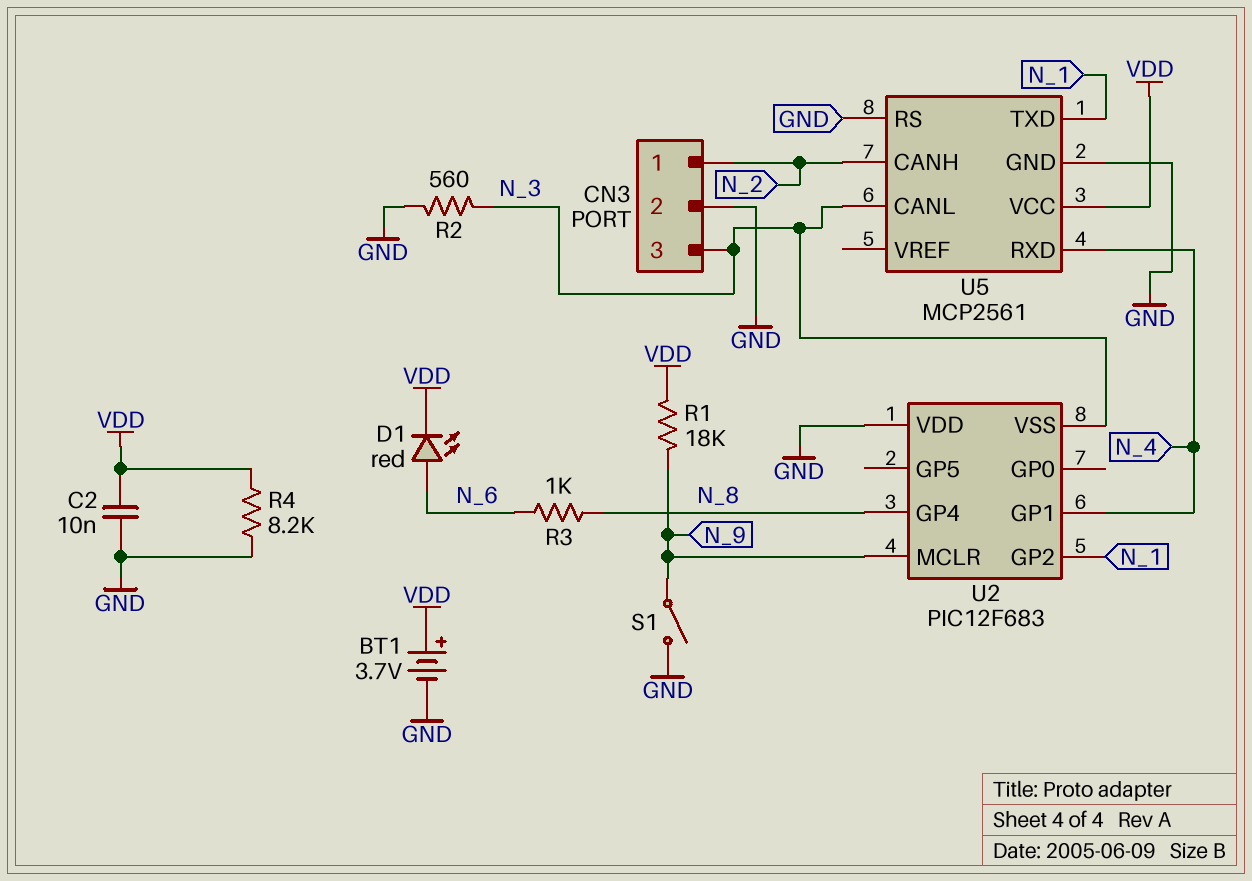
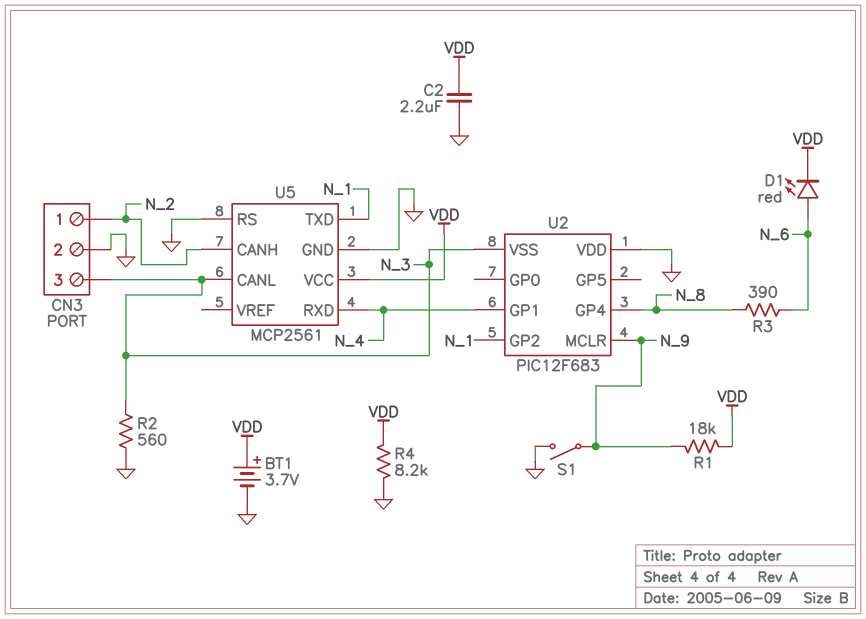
C2: 10nF (GND, VDD) -> 2.2uF (GND, VDD)
R3: 1k (N_6, N_8) -> 390 (N_6, N_8)

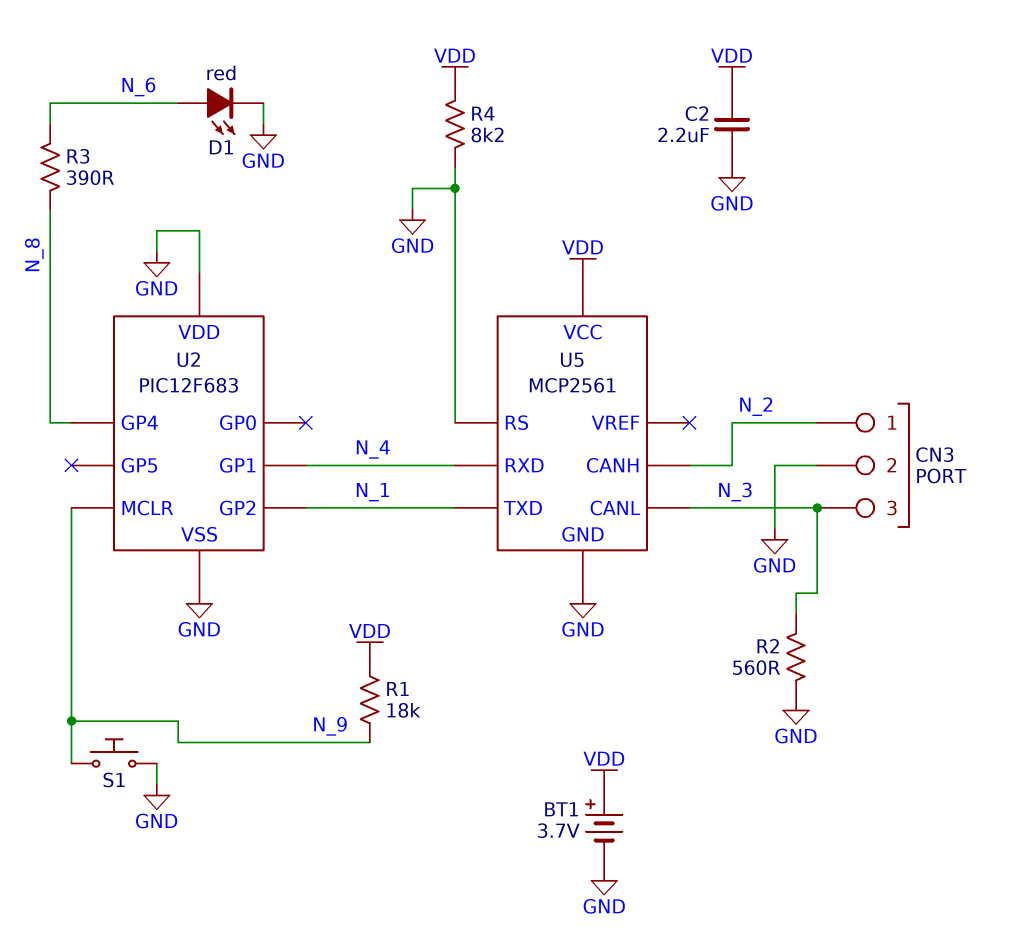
D1: LED red (A N_6, K VDD) -> LED red (A N_6, K GND)
S1: switch (GND, N_9) -> button (GND, N_9)
U2 pin VSS: N_3 -> GND

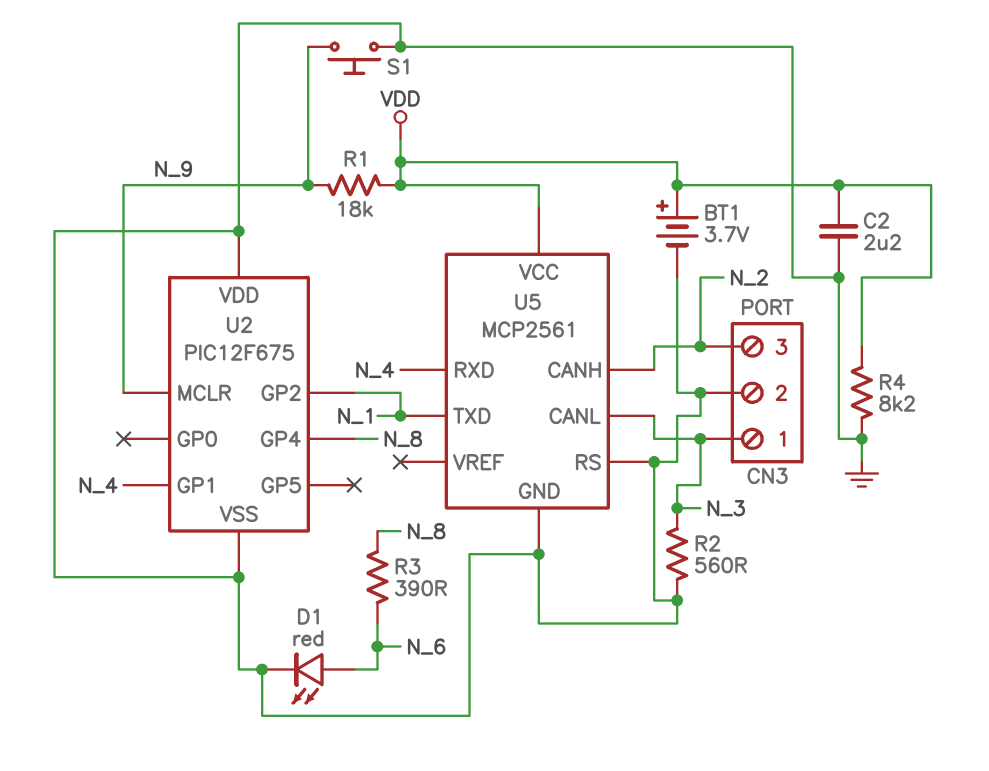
CN3 pin 1: N_2 -> N_3
CN3 pin 3: N_3 -> N_2
U2: PIC12F683 -> PIC12F675

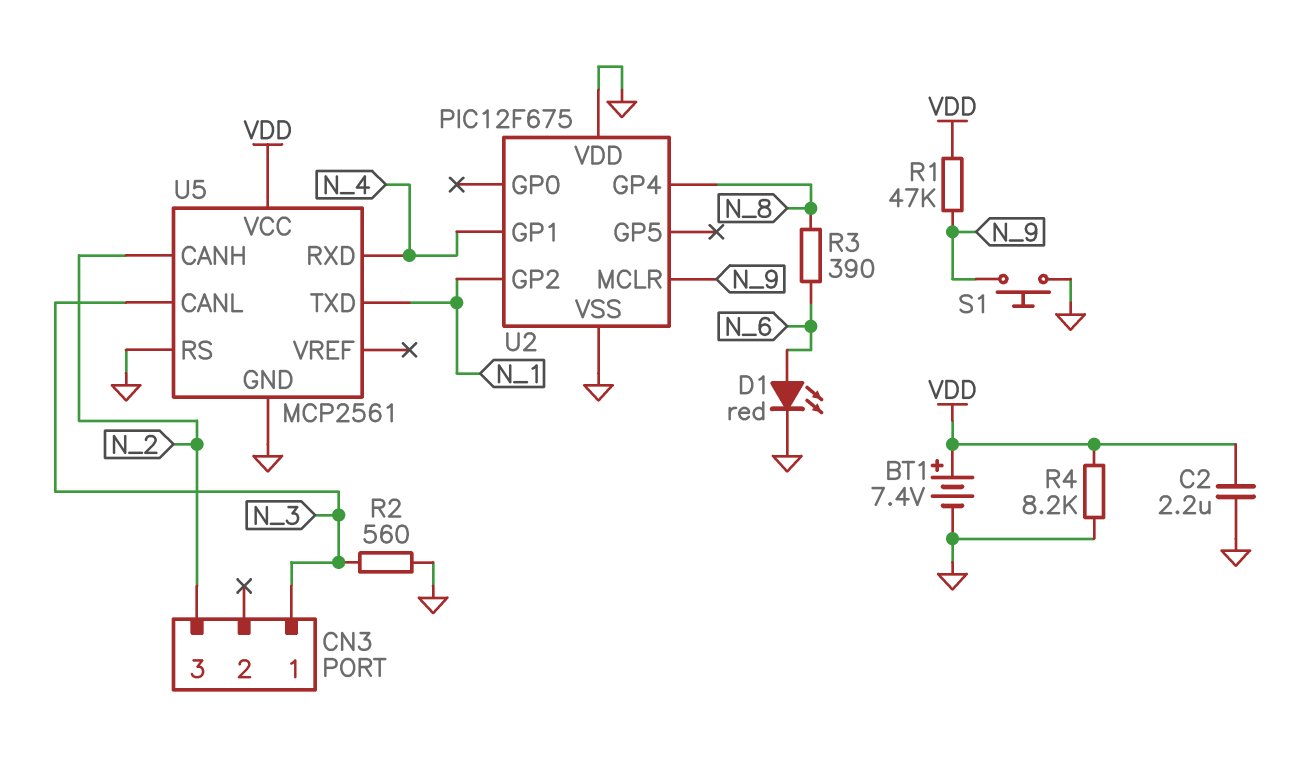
BT1: 3.7V (plus VDD, minus GND) -> 7.4V (plus VDD, minus GND)
CN3 pin 2: GND -> none
R1: 18k (N_9, VDD) -> 47k (N_9, VDD)

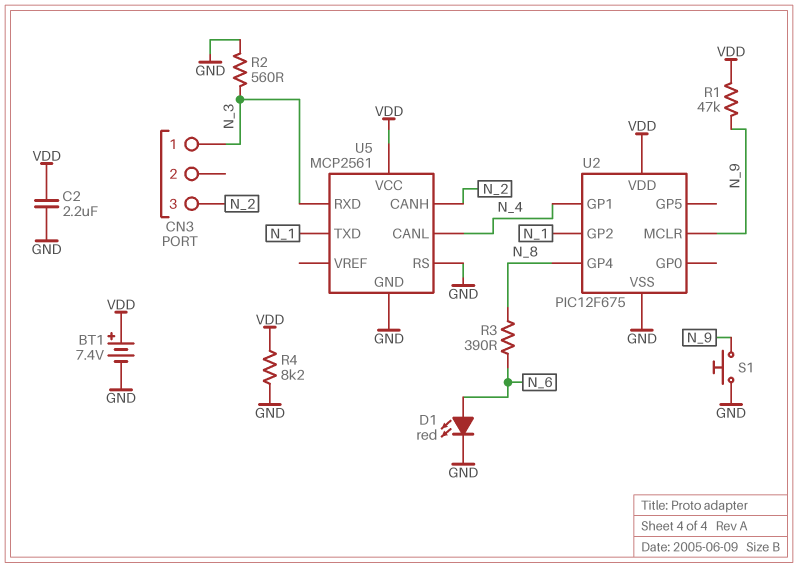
U2 pin VDD: GND -> VDD
U5 pin CANL: N_3 -> N_4
U5 pin RXD: N_4 -> N_3

